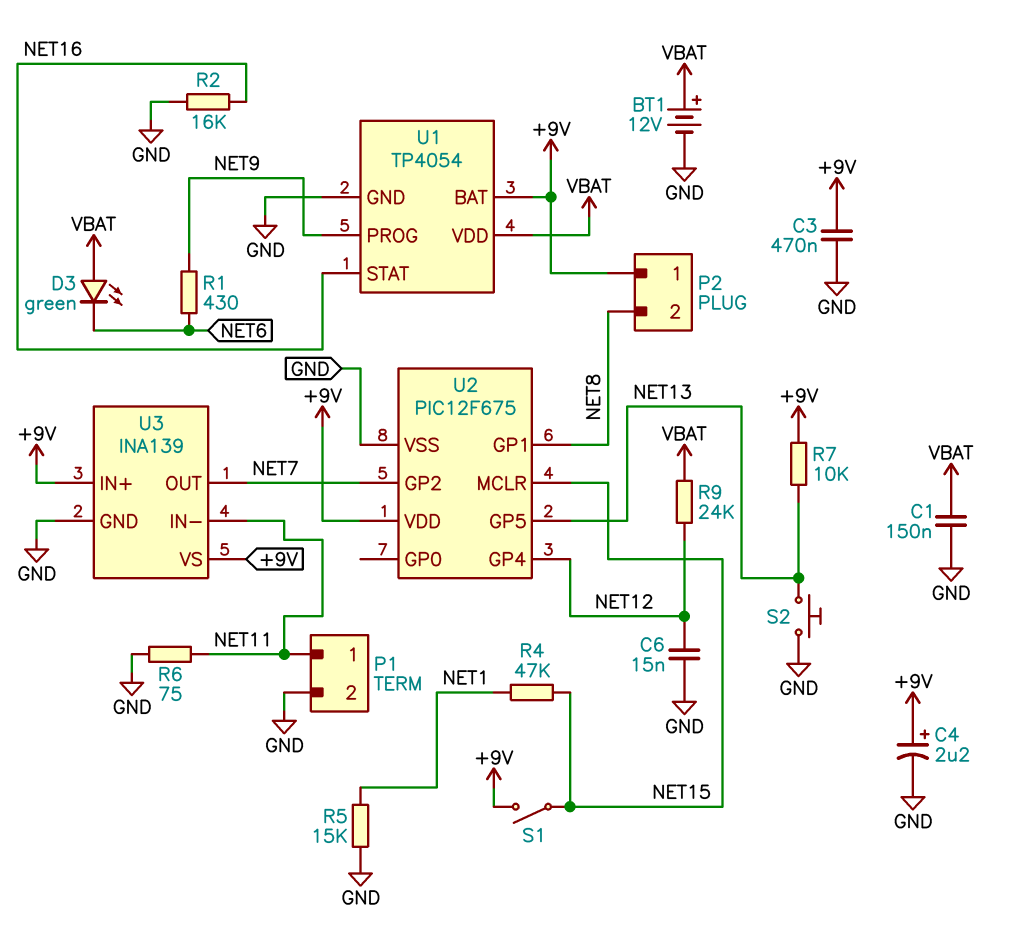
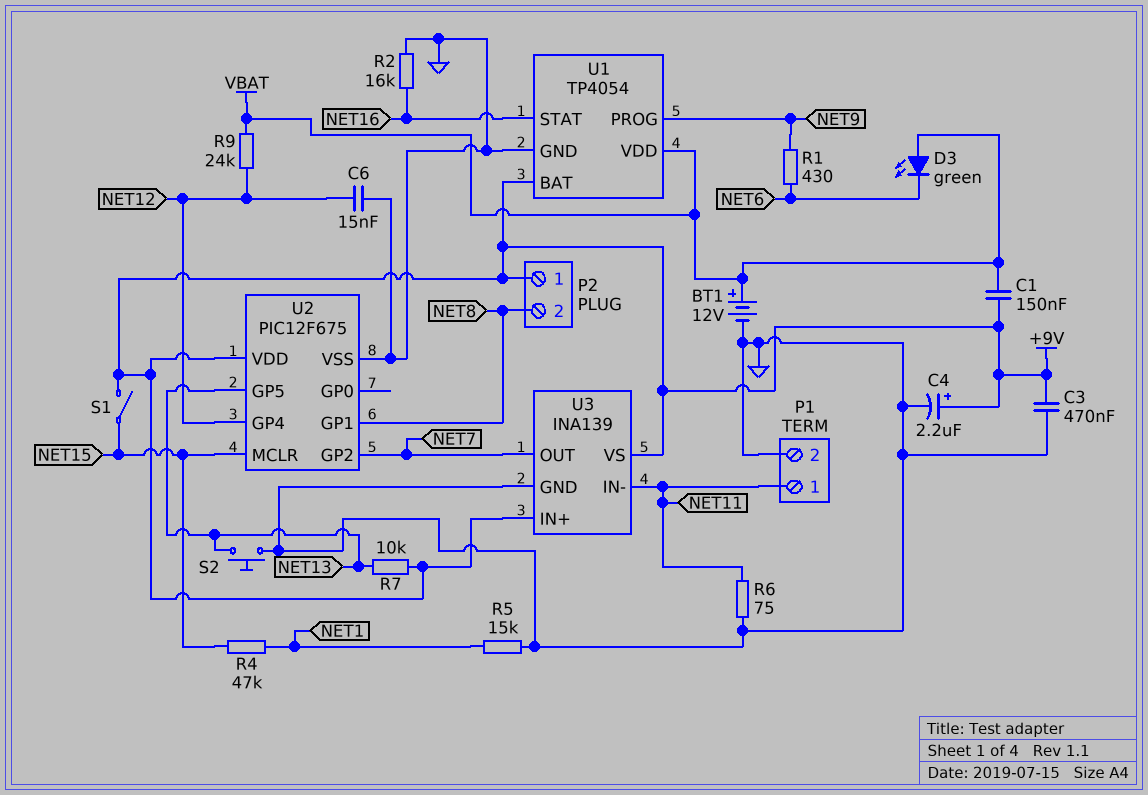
C1: 150nF (GND, VBAT) -> 150nF (+9V, VBAT)

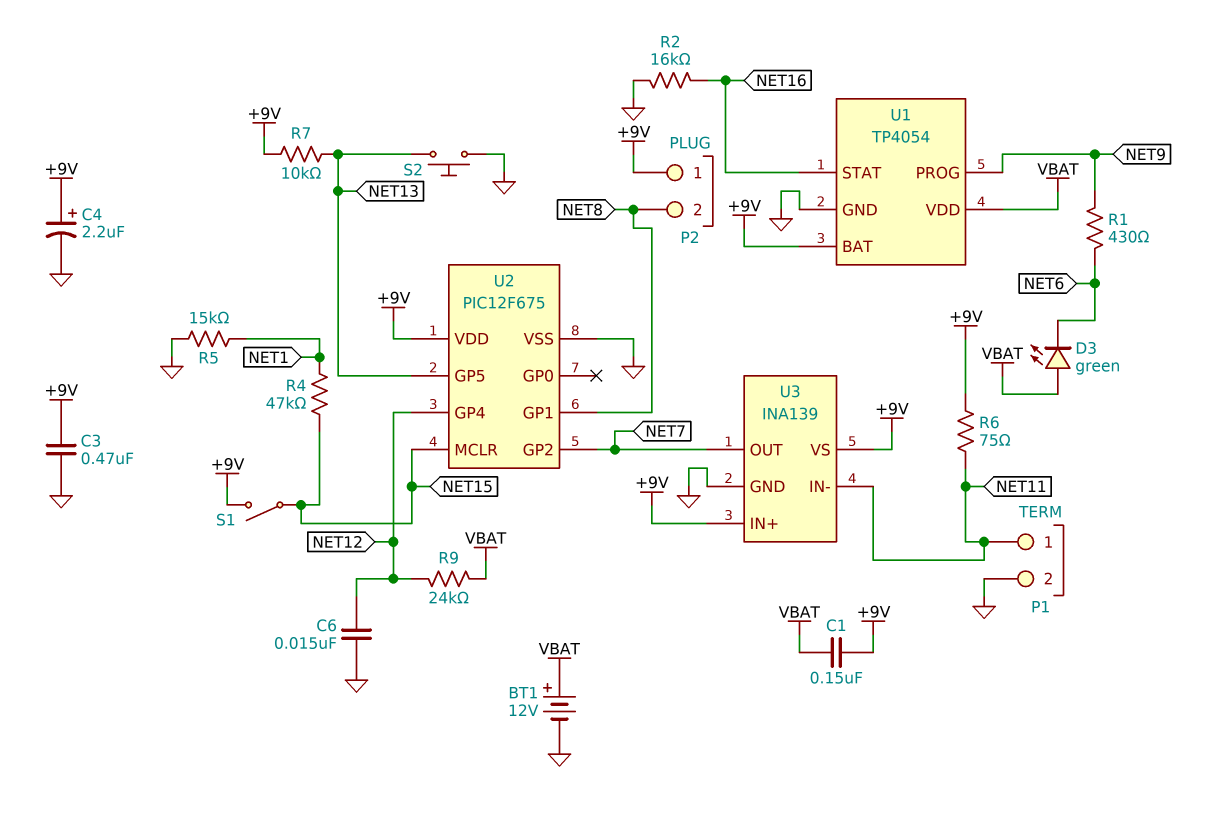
R6: 75 (GND, NET11) -> 75 (+9V, NET11)

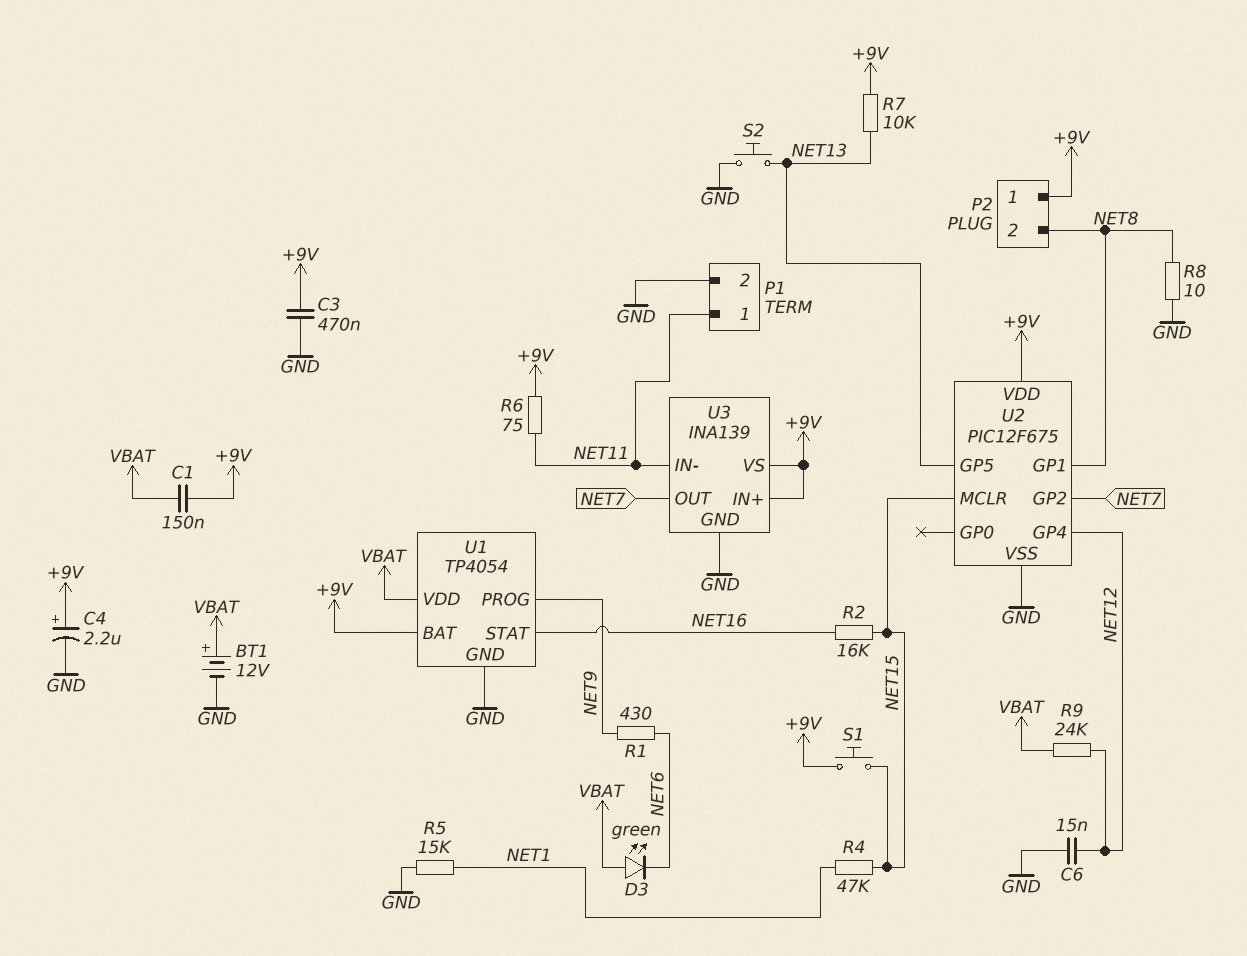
R2: 16k (GND, NET16) -> 16k (NET15, NET16)
R8: none -> 10 (GND, NET8)
S1: switch (+9V, NET15) -> button (+9V, NET15)

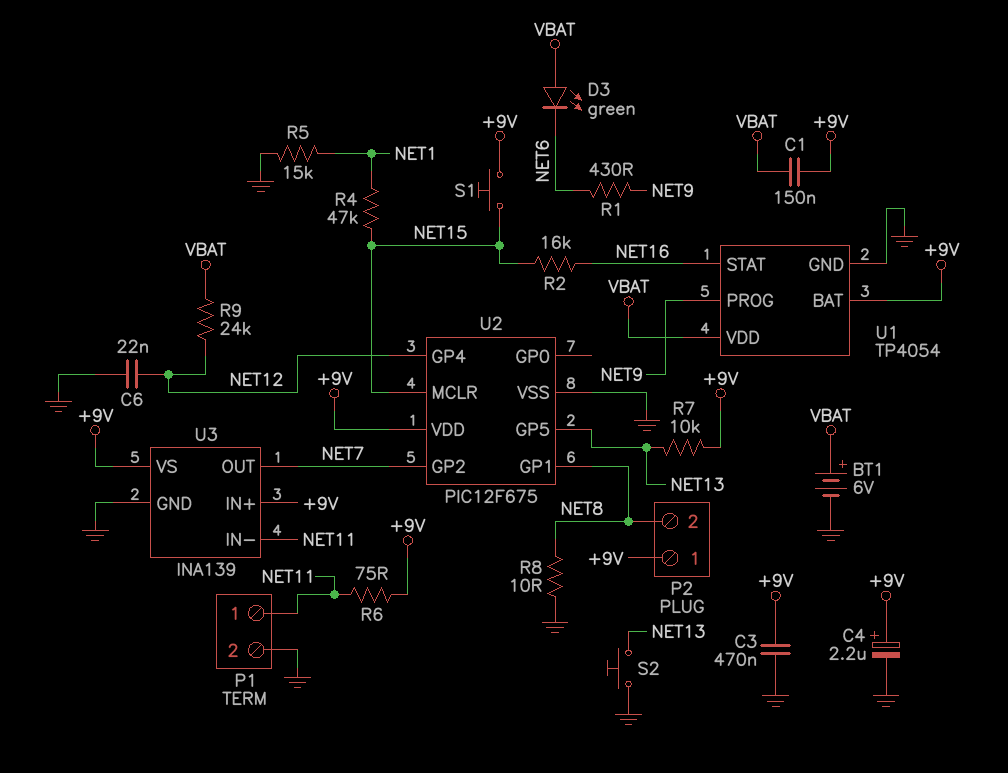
BT1: 12V (plus VBAT, minus GND) -> 6V (plus VBAT, minus GND)
C6: 15nF (GND, NET12) -> 22nF (GND, NET12)

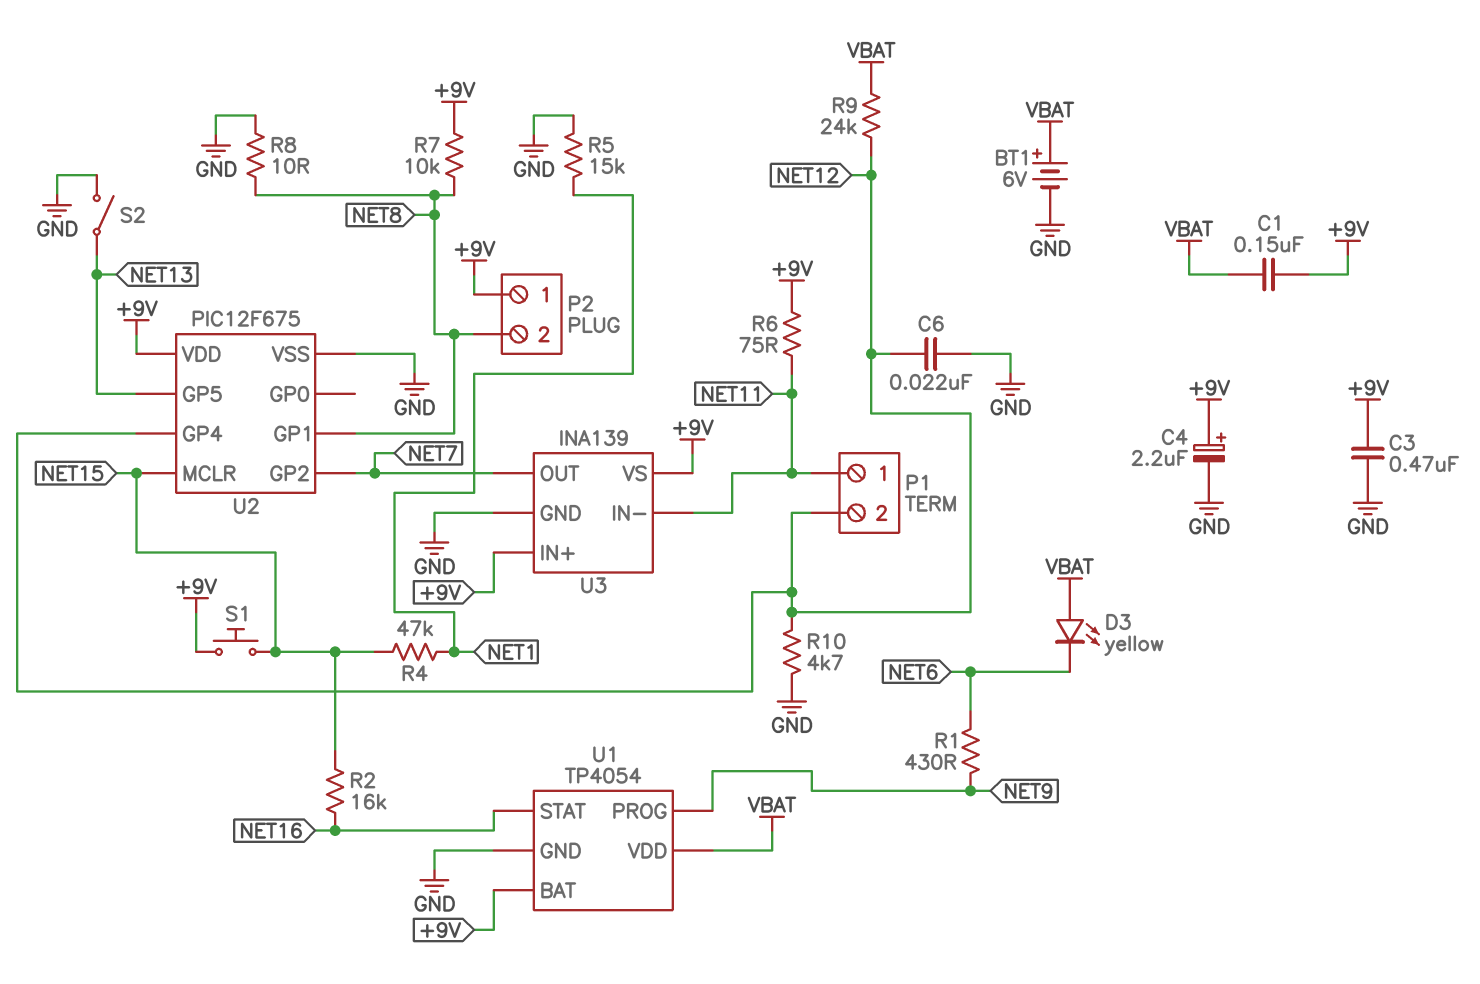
D3: LED green (A VBAT, K NET6) -> LED yellow (A VBAT, K NET6)
P1 pin 2: GND -> NET12
R7: 10k (+9V, NET13) -> 10k (+9V, NET8)
R10: none -> 4.7k (GND, NET12)
S2: button (GND, NET13) -> switch (GND, NET13)

